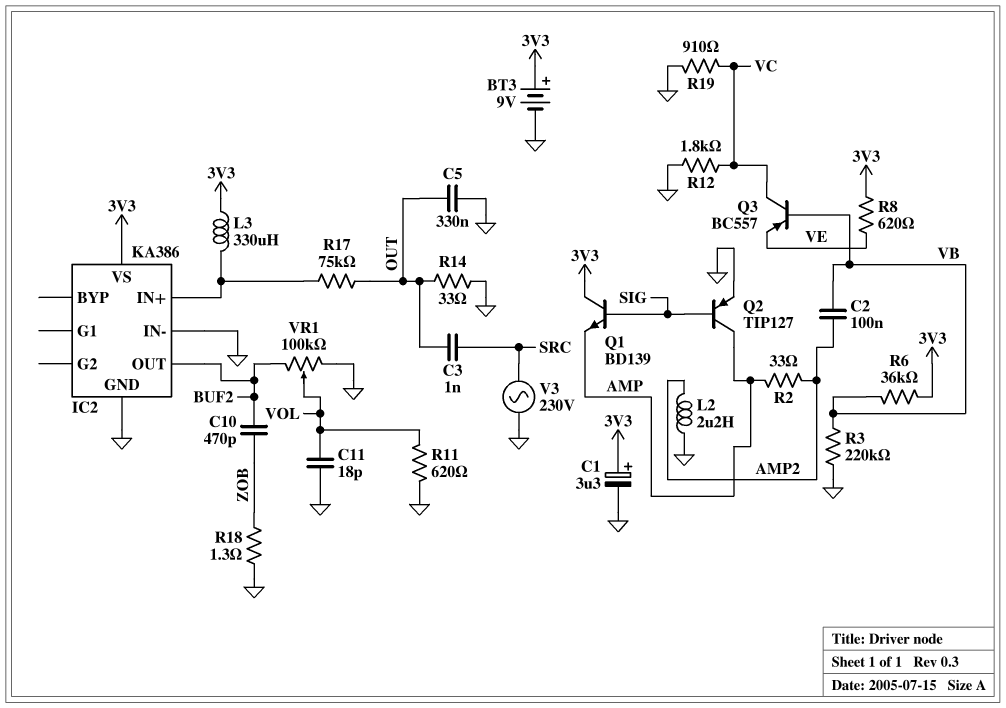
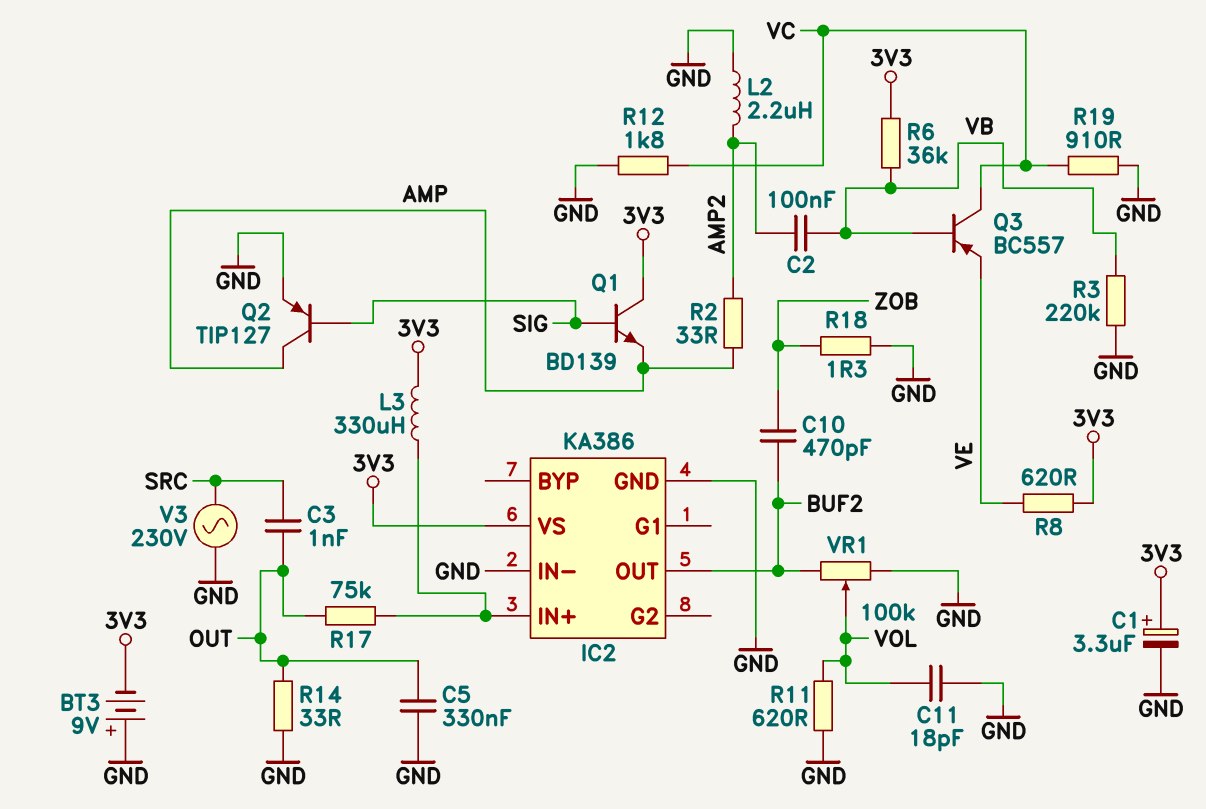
BT3: 9V (plus 3V3, minus GND) -> 9V (plus GND, minus 3V3)

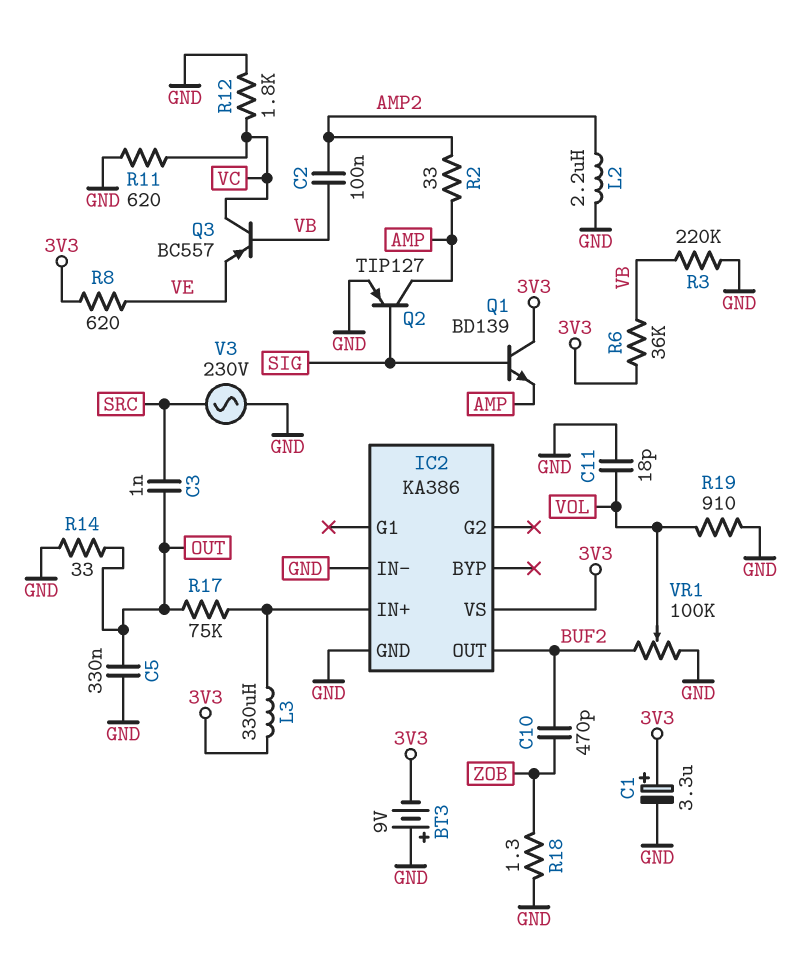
R11: 620 (GND, VOL) -> 620 (GND, VC)
R19: 910 (GND, VC) -> 910 (GND, VOL)

